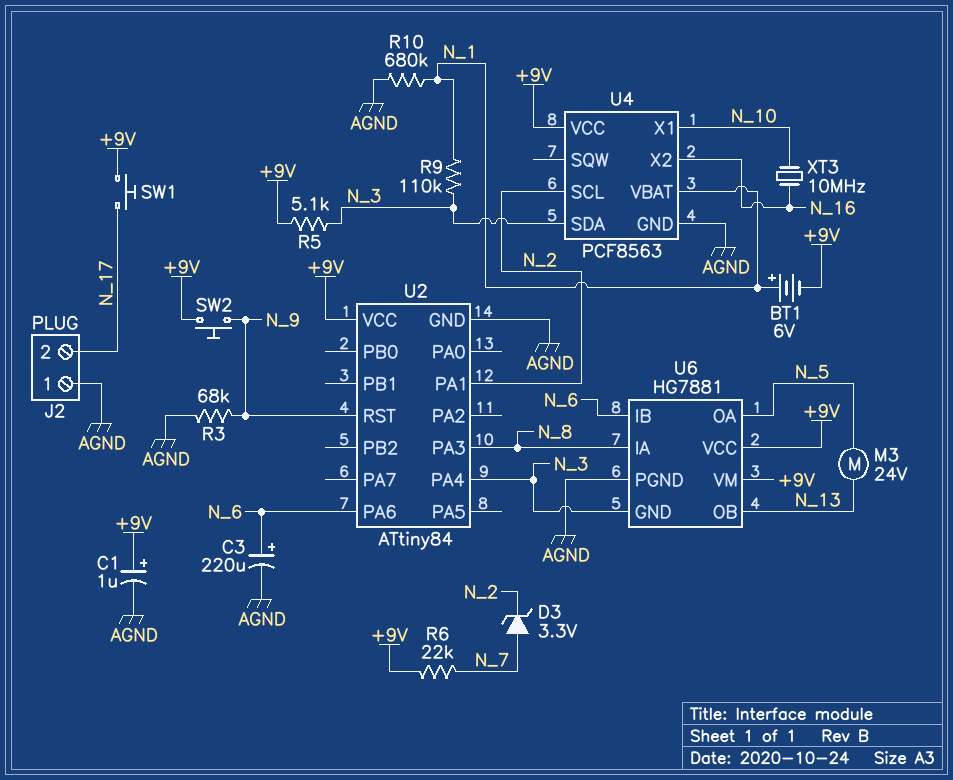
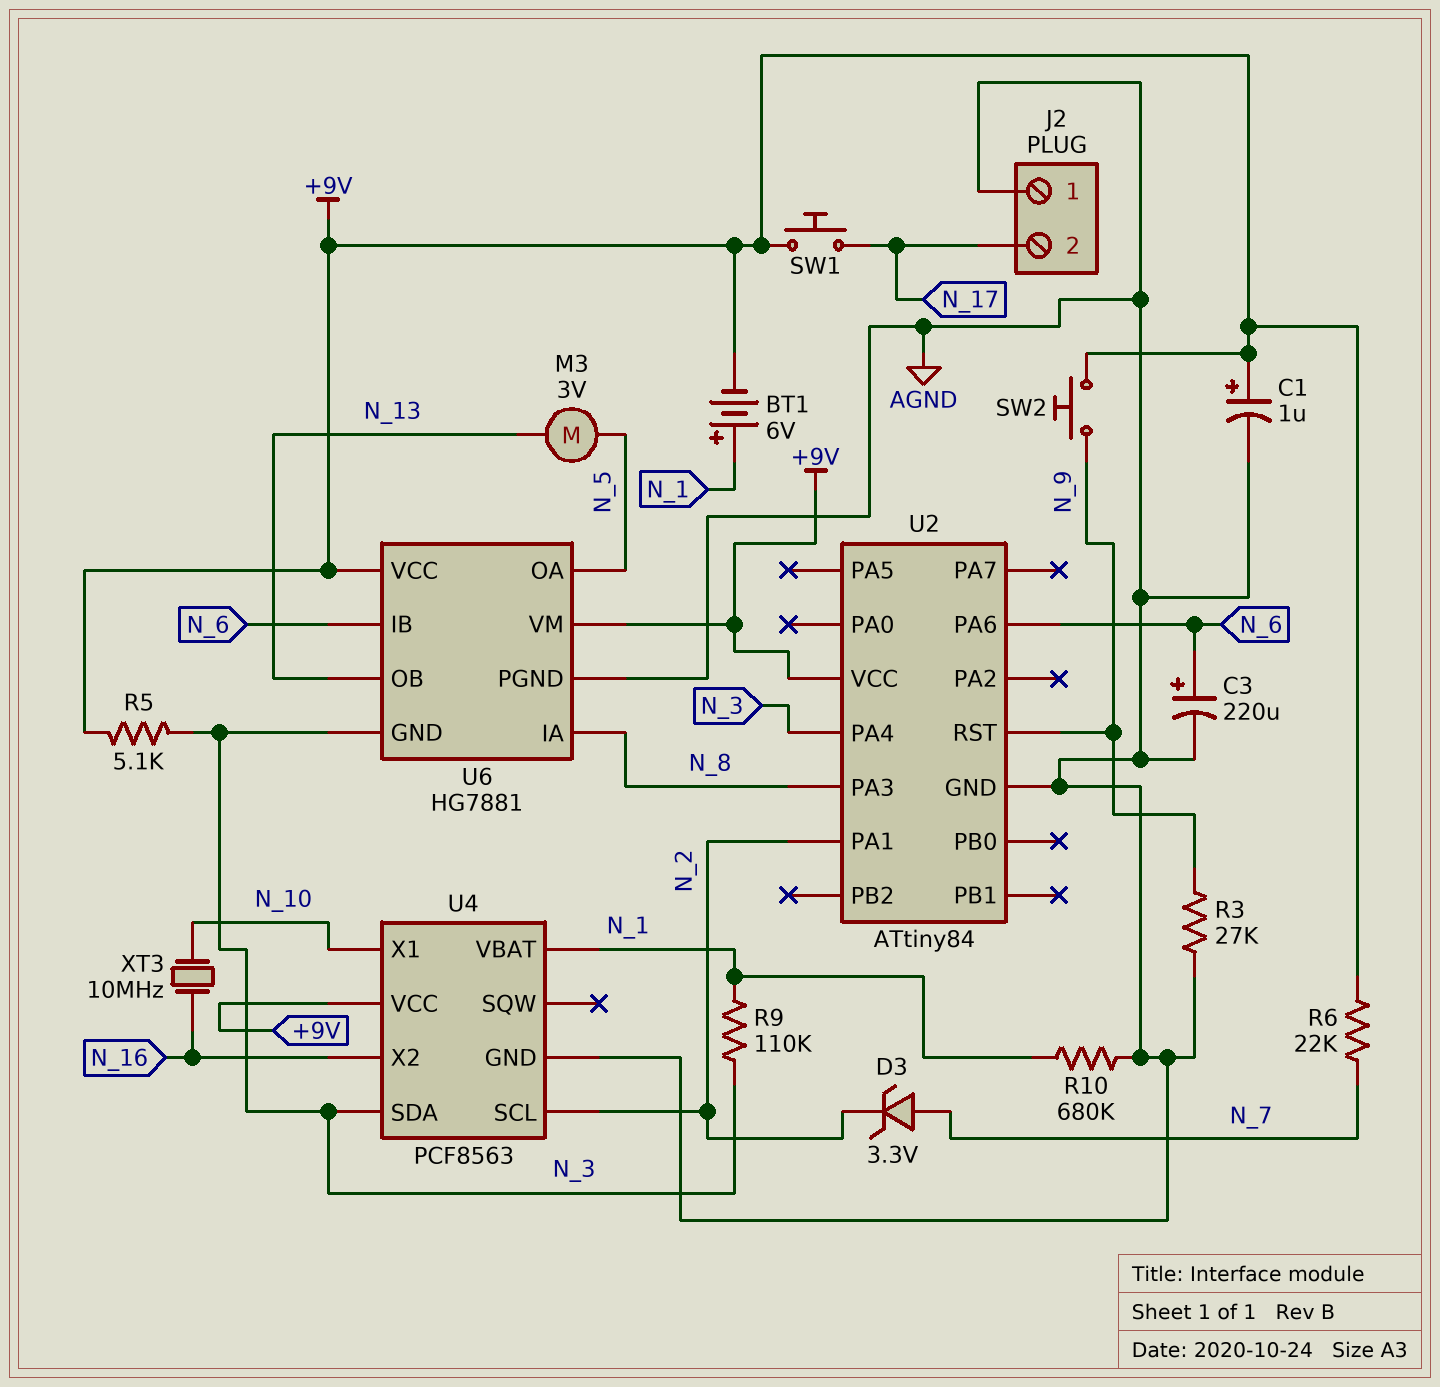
M3: motor 24V (N_5, N_13) -> motor 3V (N_5, N_13)
R3: 68k (AGND, N_9) -> 27k (AGND, N_9)

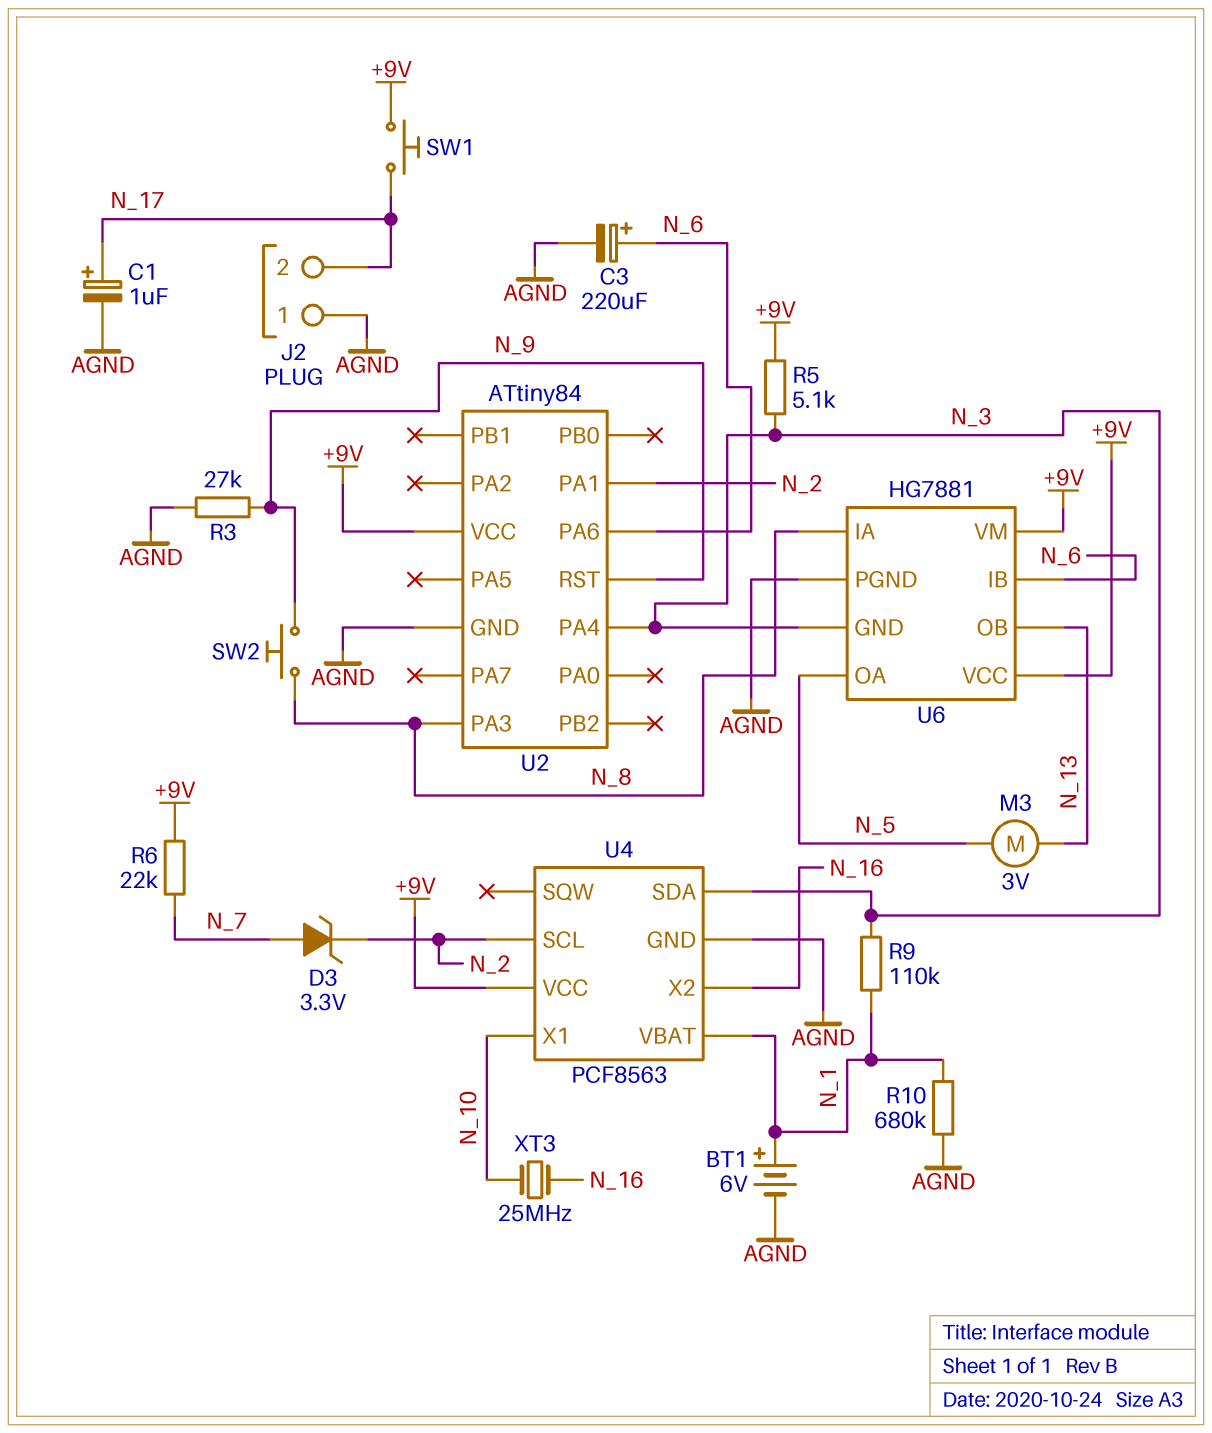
BT1: 6V (plus N_1, minus +9V) -> 6V (plus N_1, minus AGND)
C1: 1uF (plus +9V, minus AGND) -> 1uF (plus N_17, minus AGND)
SW2: button (+9V, N_9) -> button (N_8, N_9)
XT3: 10MHz (N_10, N_16) -> 25MHz (N_10, N_16)

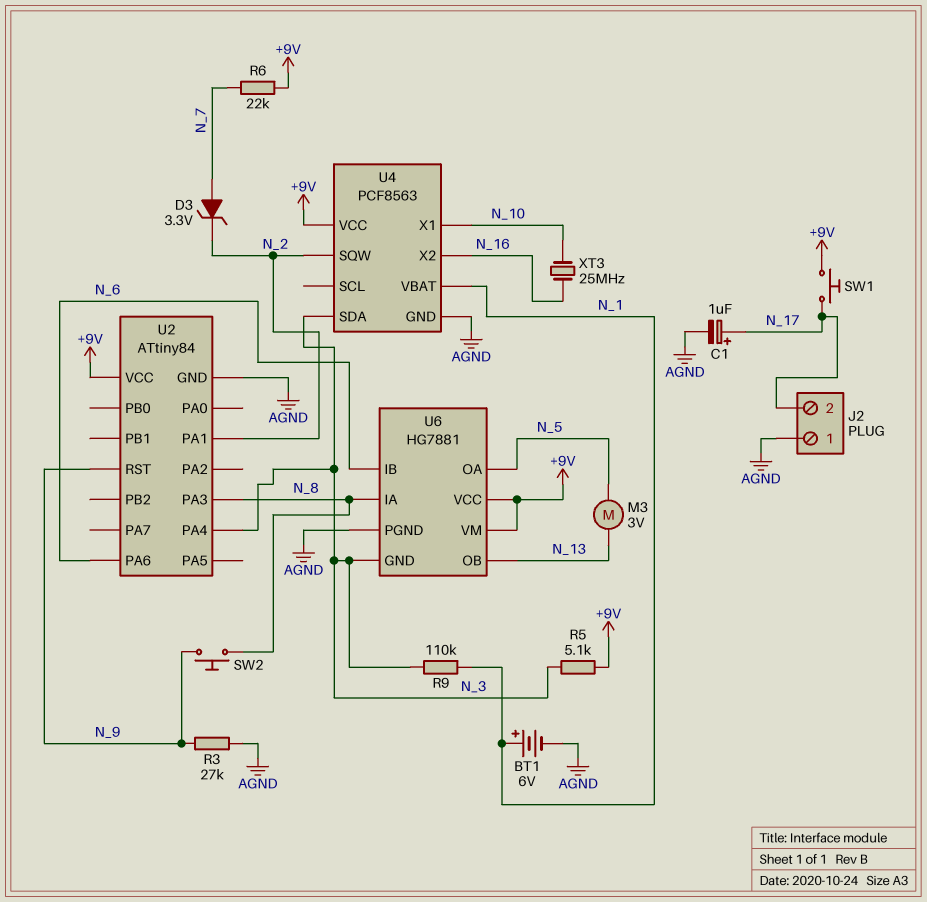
C3: 220uF (plus N_6, minus AGND) -> none
R10: 680k (AGND, N_1) -> none
U4 pin SCL: N_2 -> none
U4 pin SQW: none -> N_2

